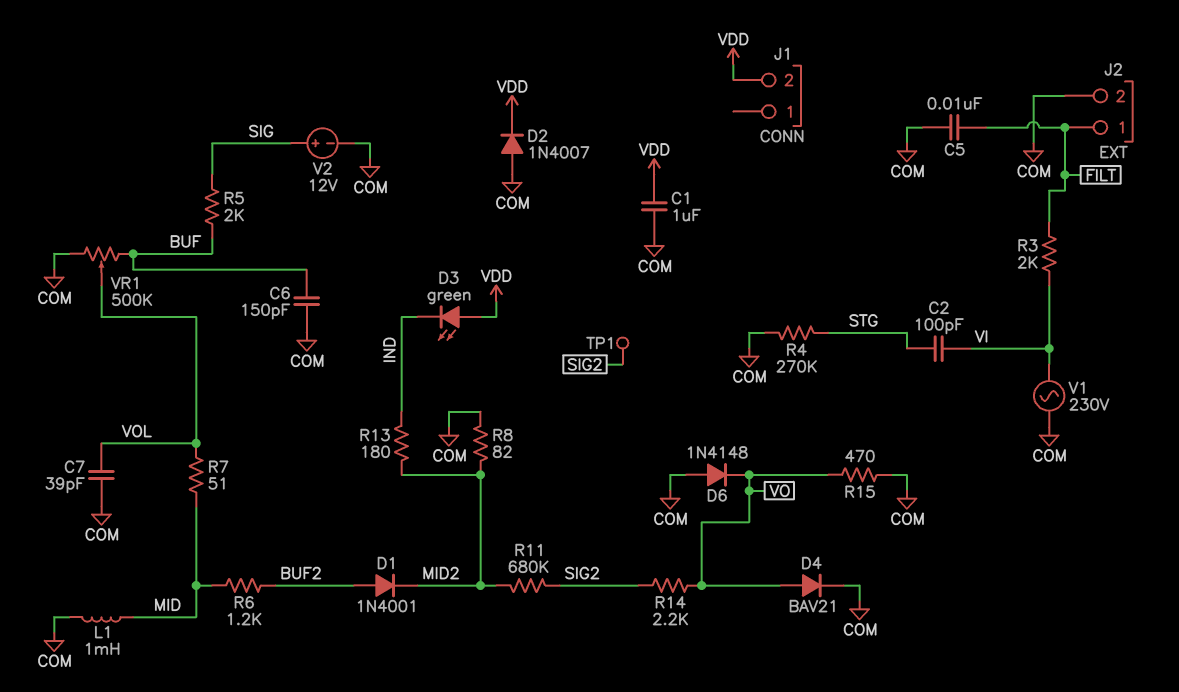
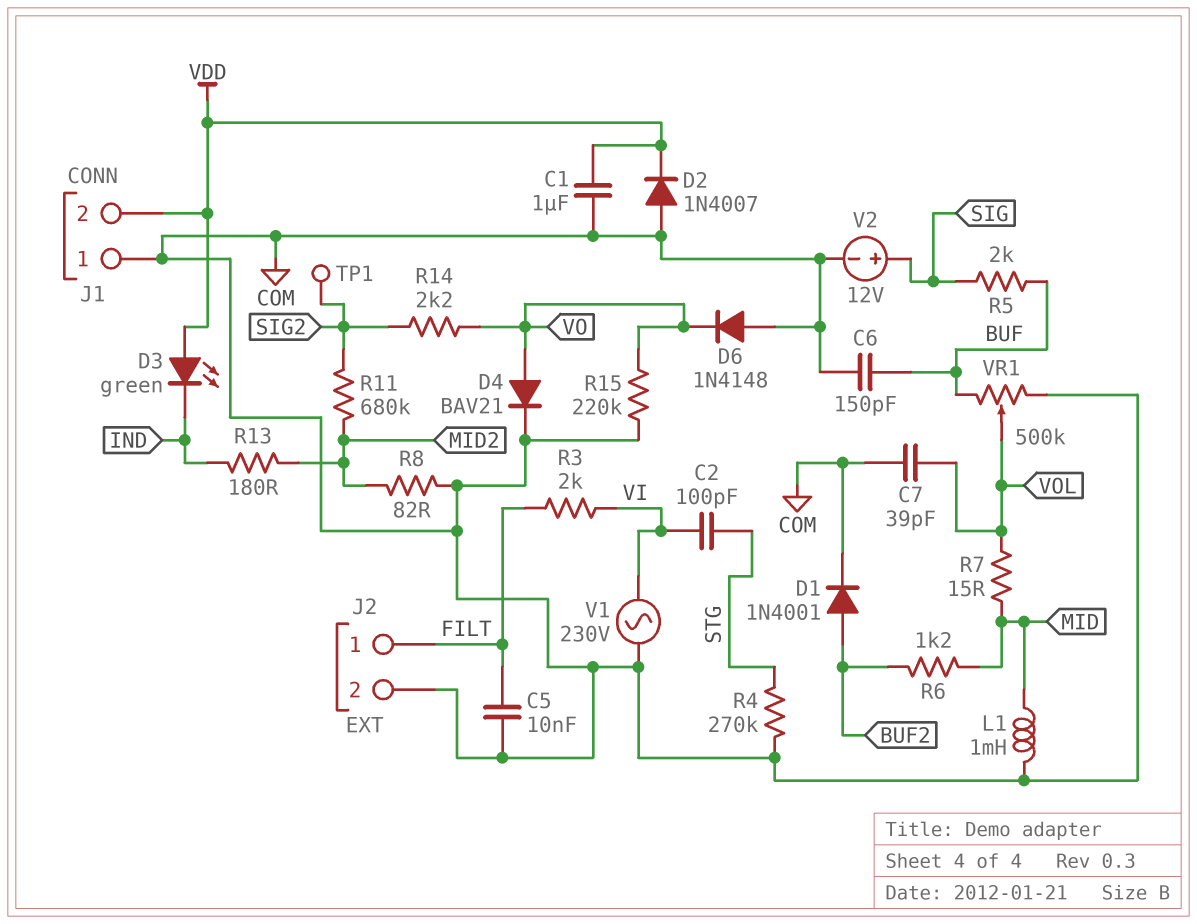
D1: diode 1N4001 (A BUF2, K MID2) -> diode 1N4001 (A BUF2, K COM)
J1 pin 1: none -> COM
R7: 51 (MID, VOL) -> 15 (MID, VOL)
R15: 470 (COM, VO) -> 220k (COM, VO)

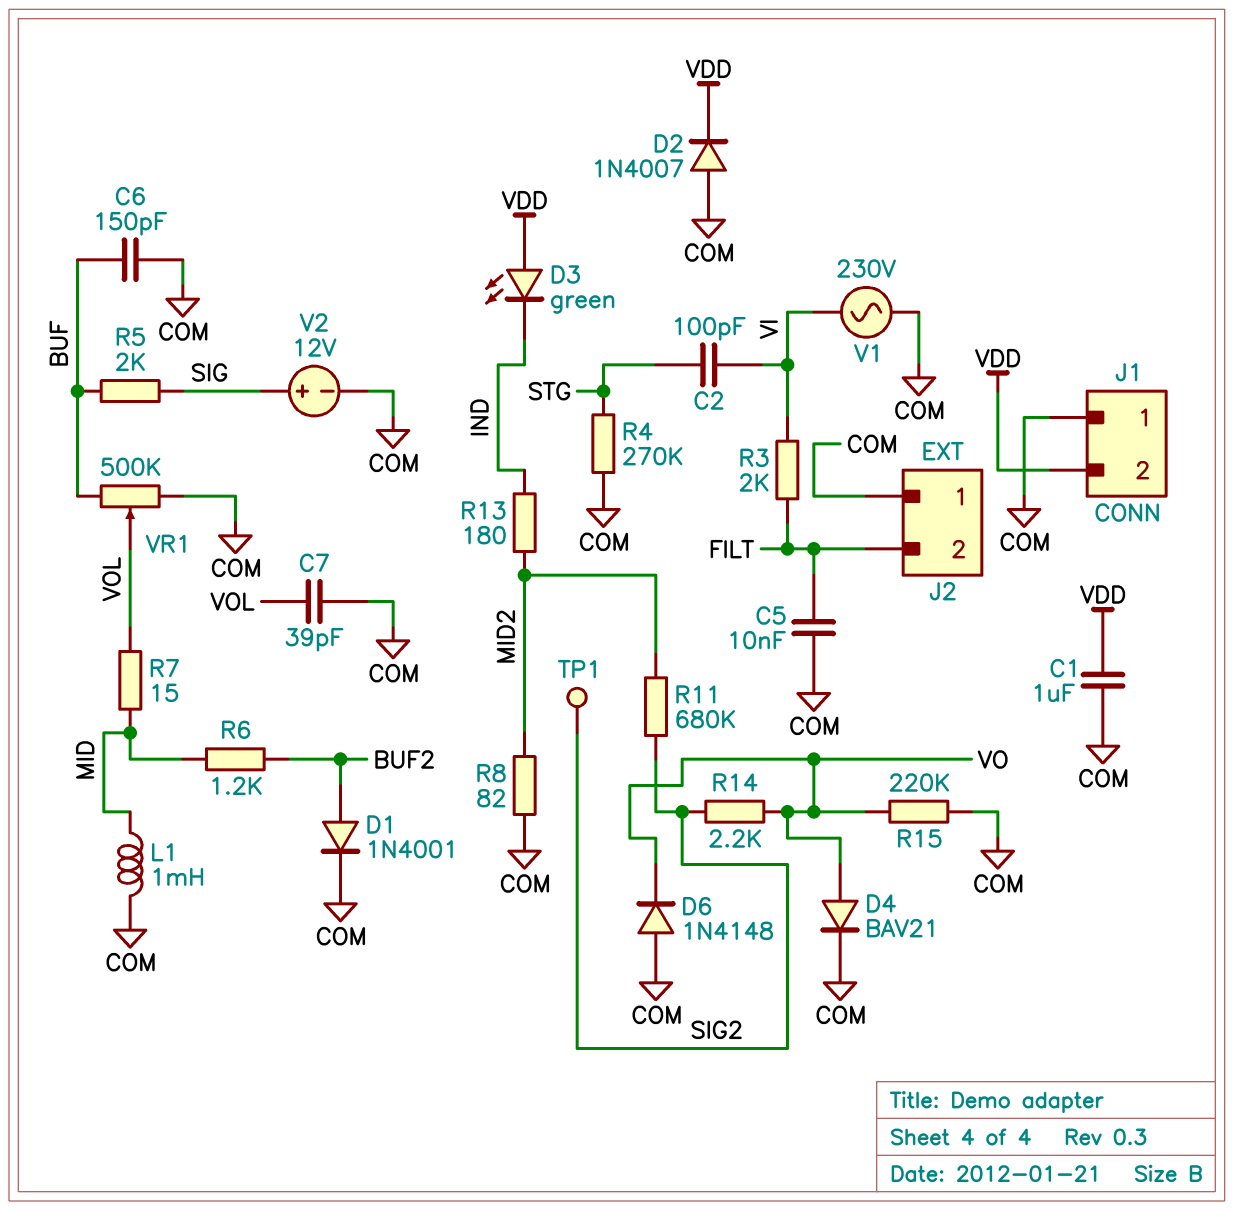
J2 pin 1: FILT -> COM
J2 pin 2: COM -> FILT

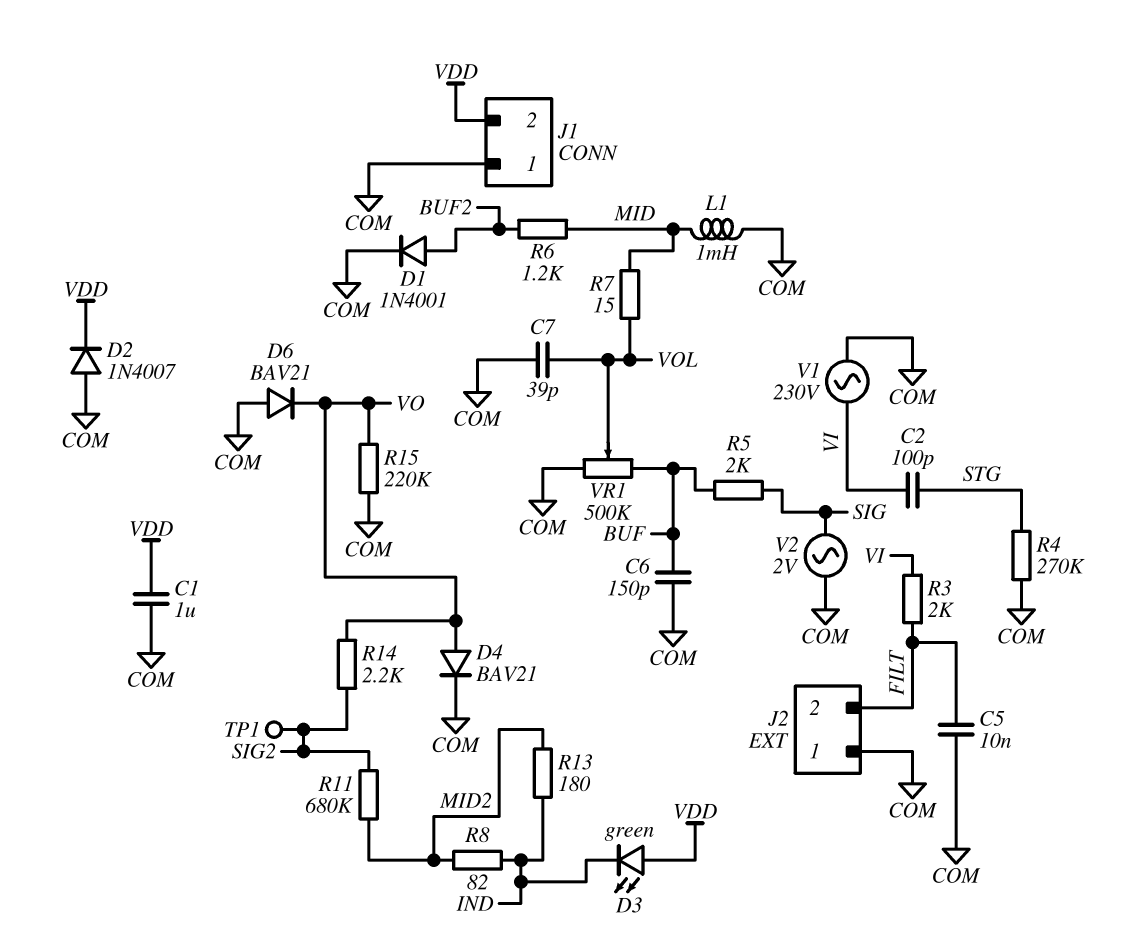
D6: diode 1N4148 (A COM, K VO) -> diode BAV21 (A COM, K VO)
R8: 82 (COM, MID2) -> 82 (IND, MID2)
V2: 12V (plus SIG, minus COM) -> AC 2V (COM, SIG)

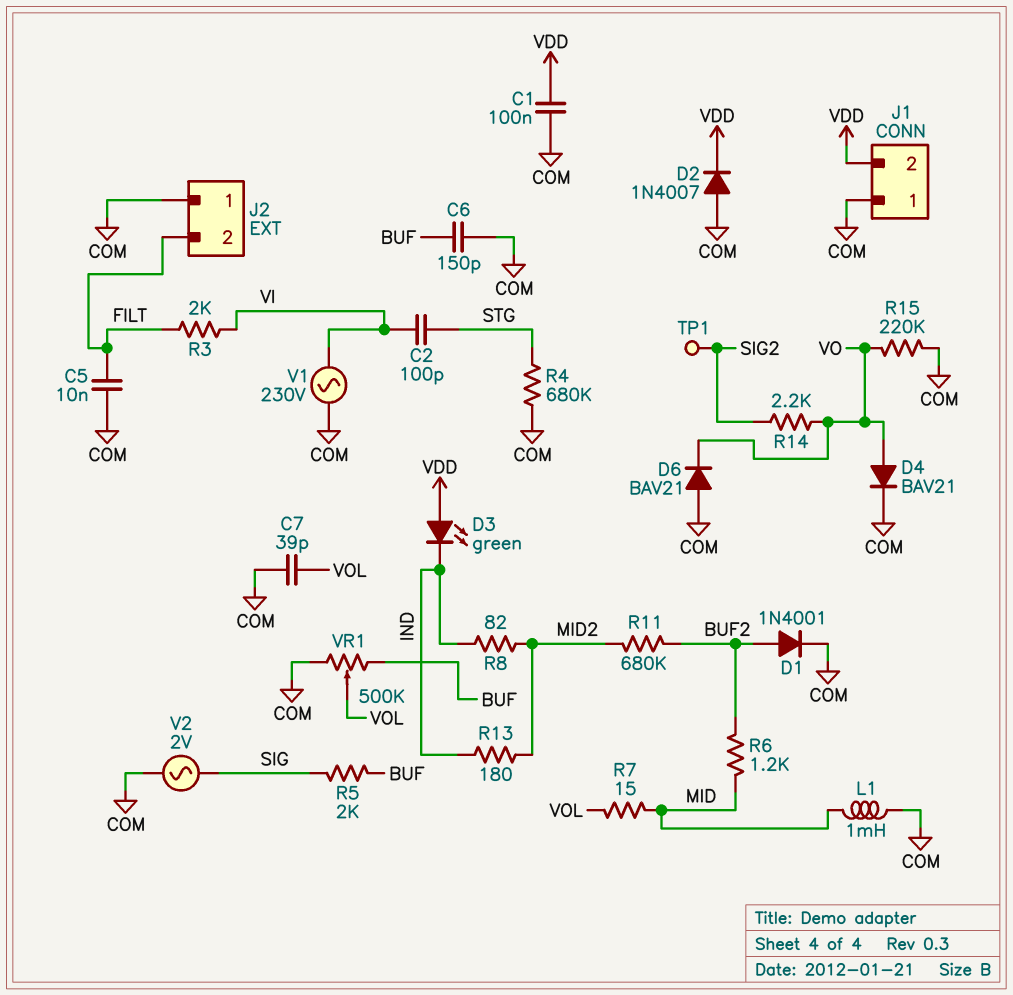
C1: 1uF (COM, VDD) -> 100nF (COM, VDD)
R4: 270k (COM, STG) -> 680k (COM, STG)
R11: 680k (MID2, SIG2) -> 680k (BUF2, MID2)

